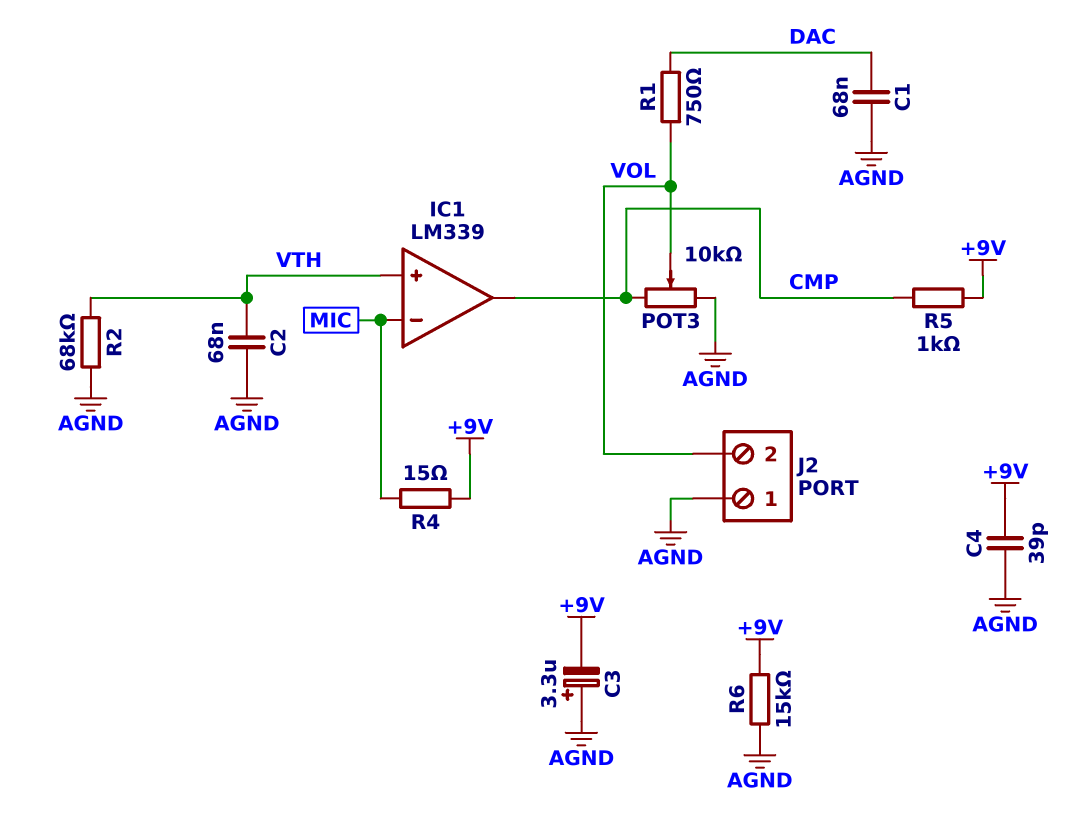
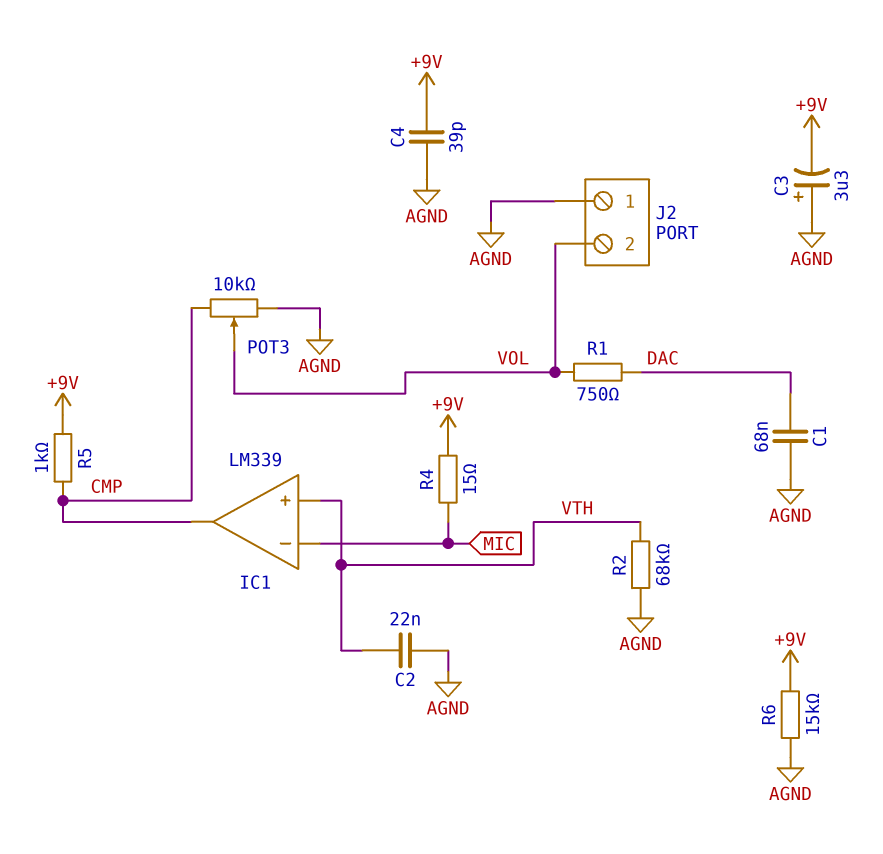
C2: 68nF (AGND, VTH) -> 22nF (AGND, VTH)

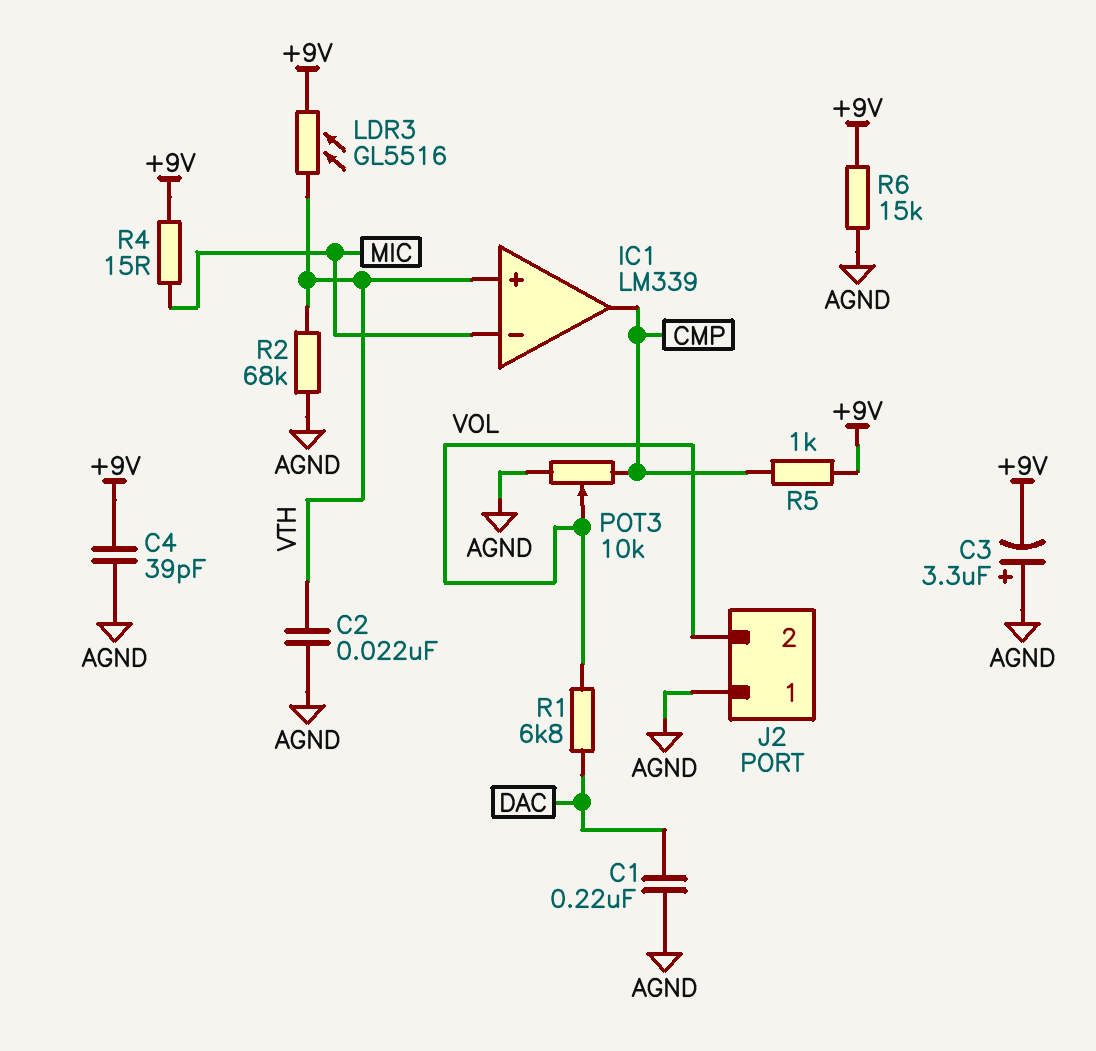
C1: 68nF (AGND, DAC) -> 220nF (AGND, DAC)
LDR3: none -> GL5516 (+9V, VTH)
R1: 750 (DAC, VOL) -> 6.8k (DAC, VOL)

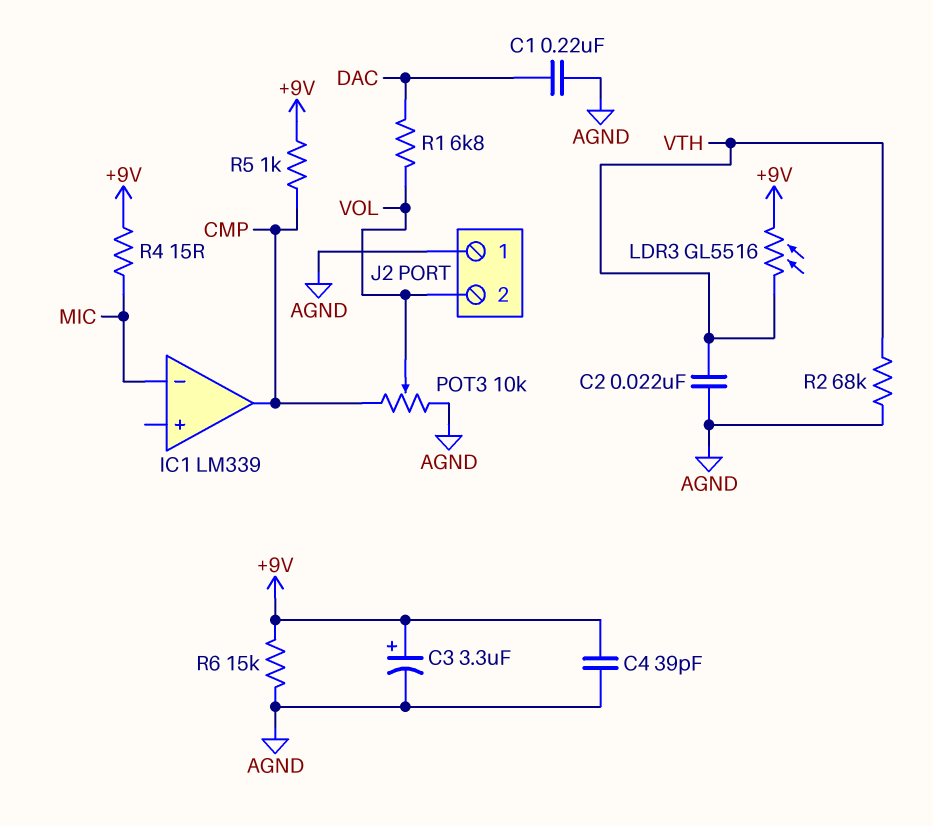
C3: 3.3uF (plus AGND, minus +9V) -> 3.3uF (plus +9V, minus AGND)
IC1 pin in+: VTH -> none

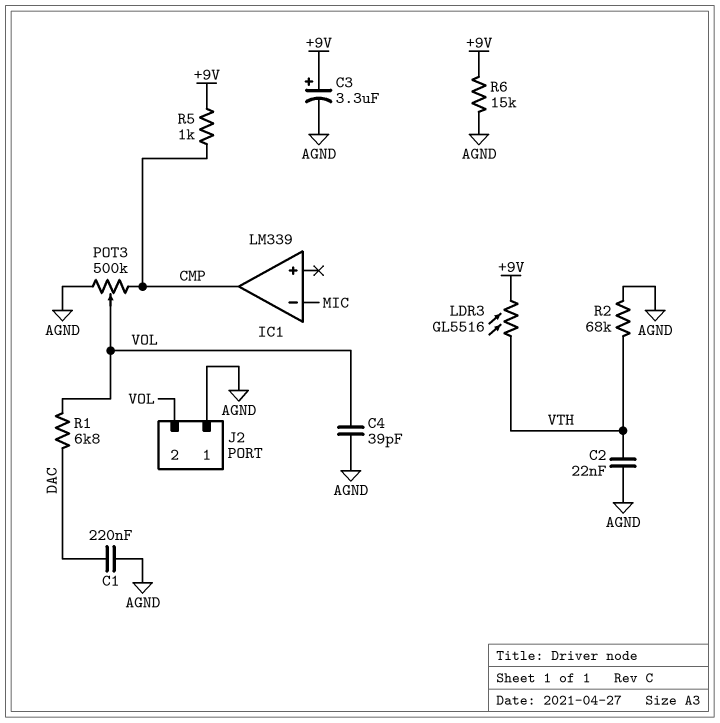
C4: 39pF (+9V, AGND) -> 39pF (AGND, VOL)
POT3: 10k (AGND, CMP, wiper VOL) -> 500k (AGND, CMP, wiper VOL)
R4: 15 (+9V, MIC) -> none

